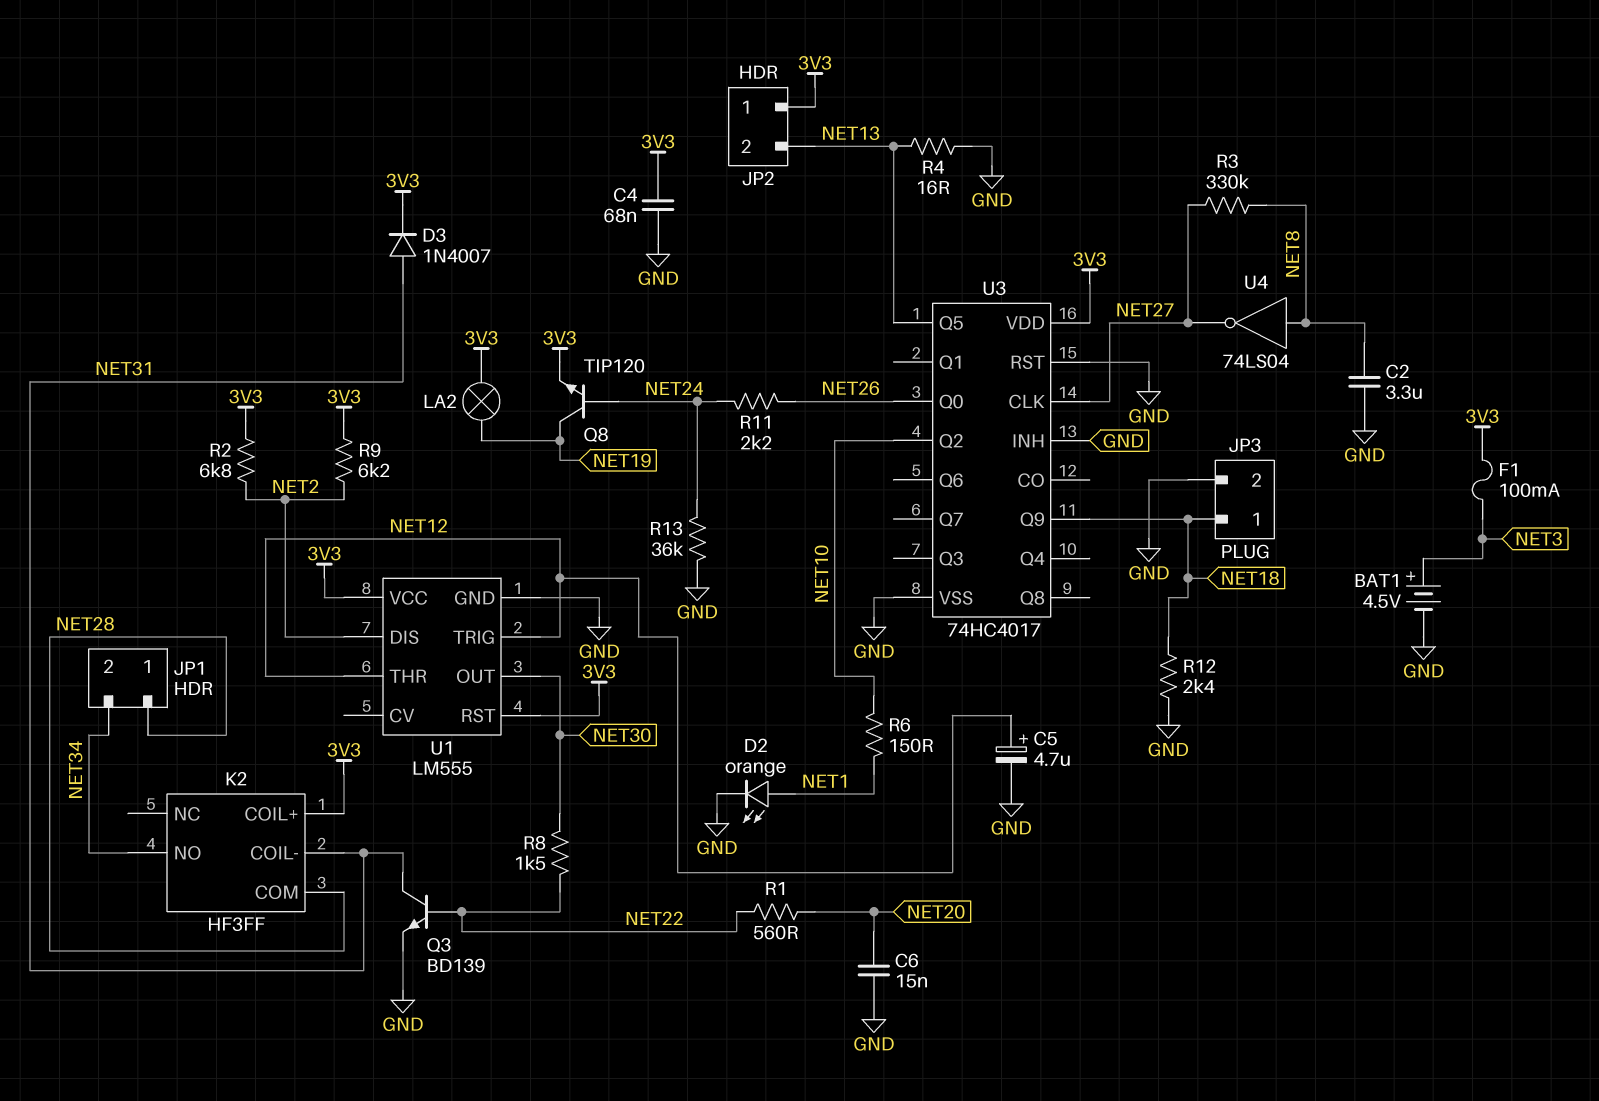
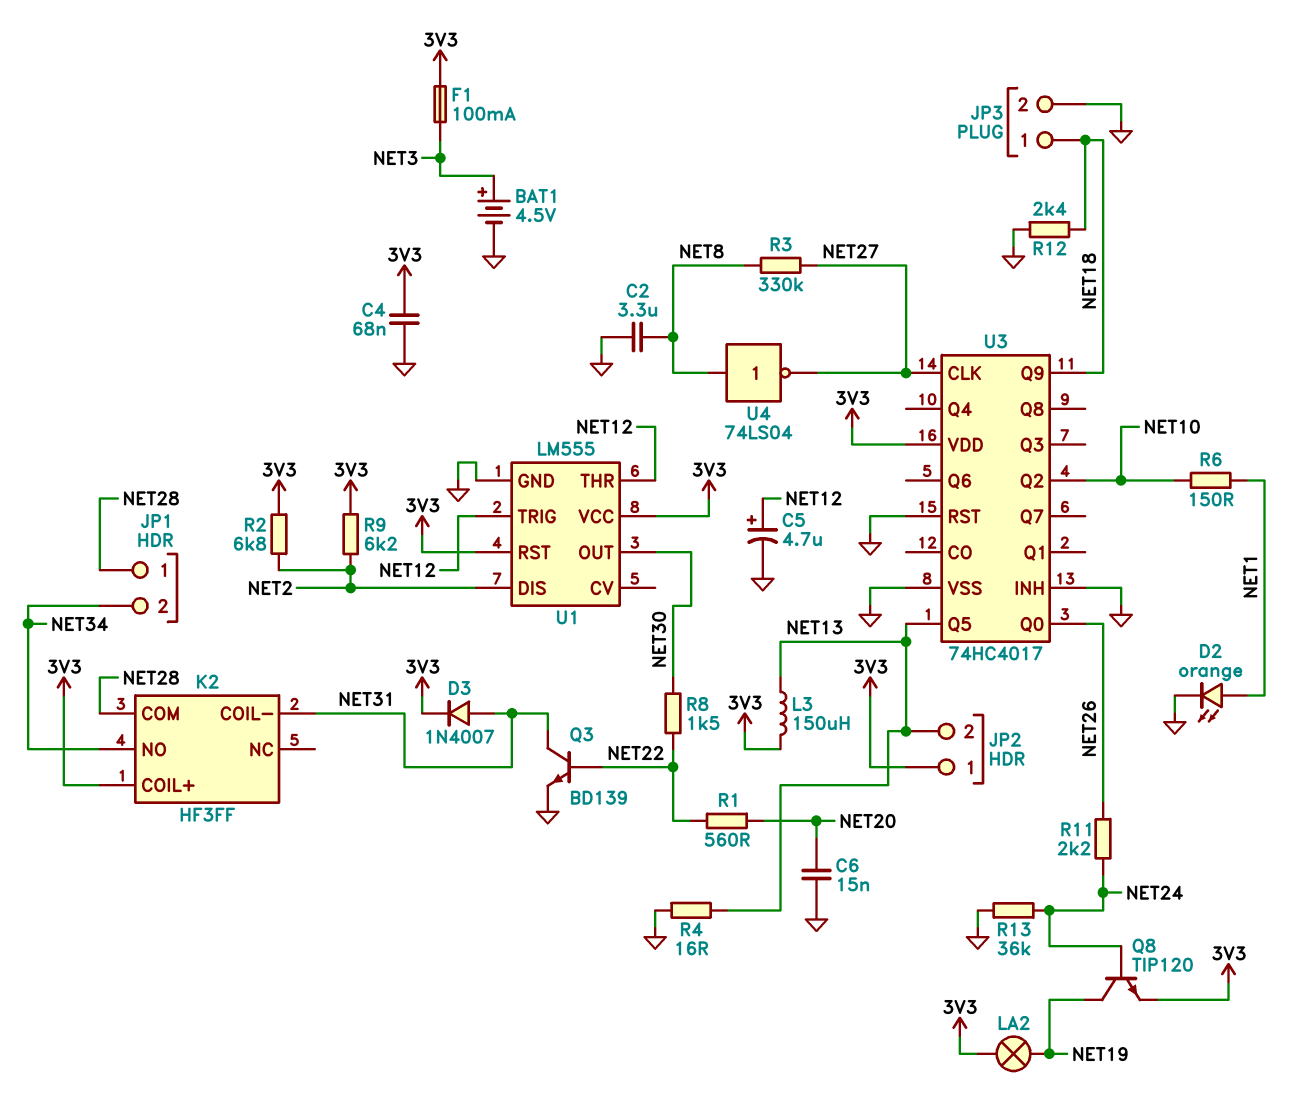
L3: none -> 150uH (3V3, NET13)

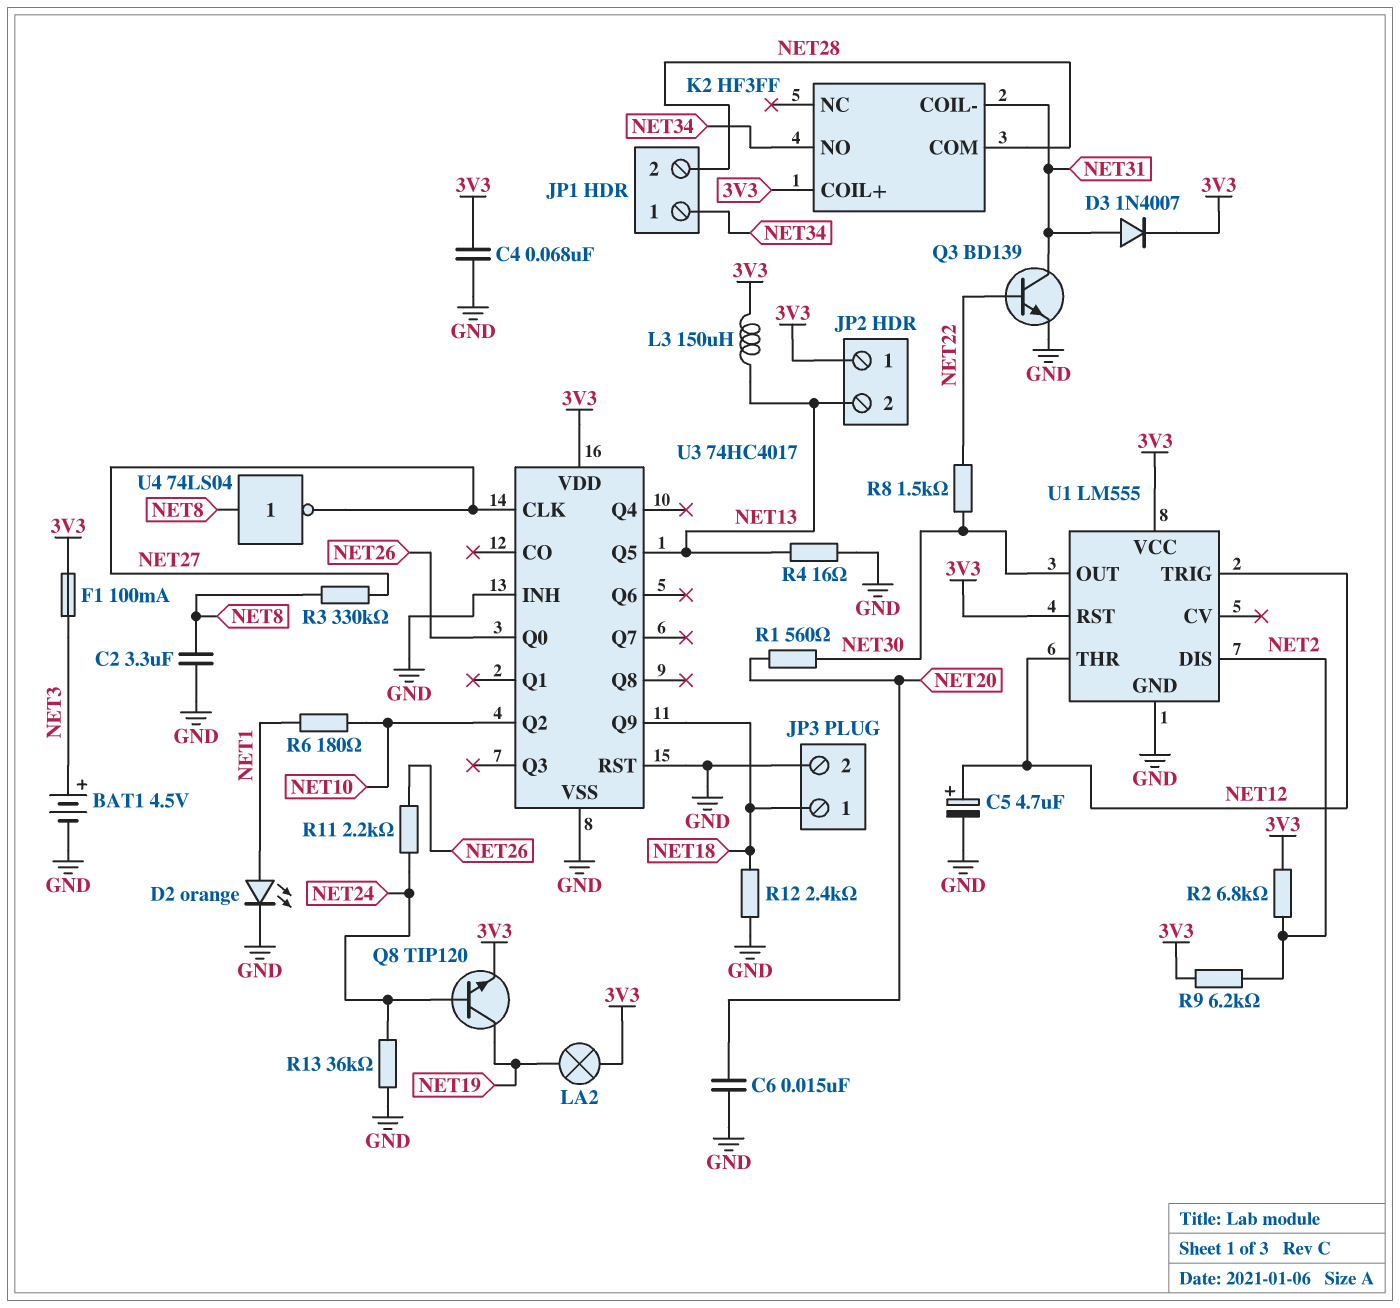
JP1 pin 1: NET28 -> NET34
JP1 pin 2: NET34 -> NET28
R1: 560 (NET20, NET22) -> 560 (NET20, NET30)
R6: 150 (NET1, NET10) -> 180 (NET1, NET10)

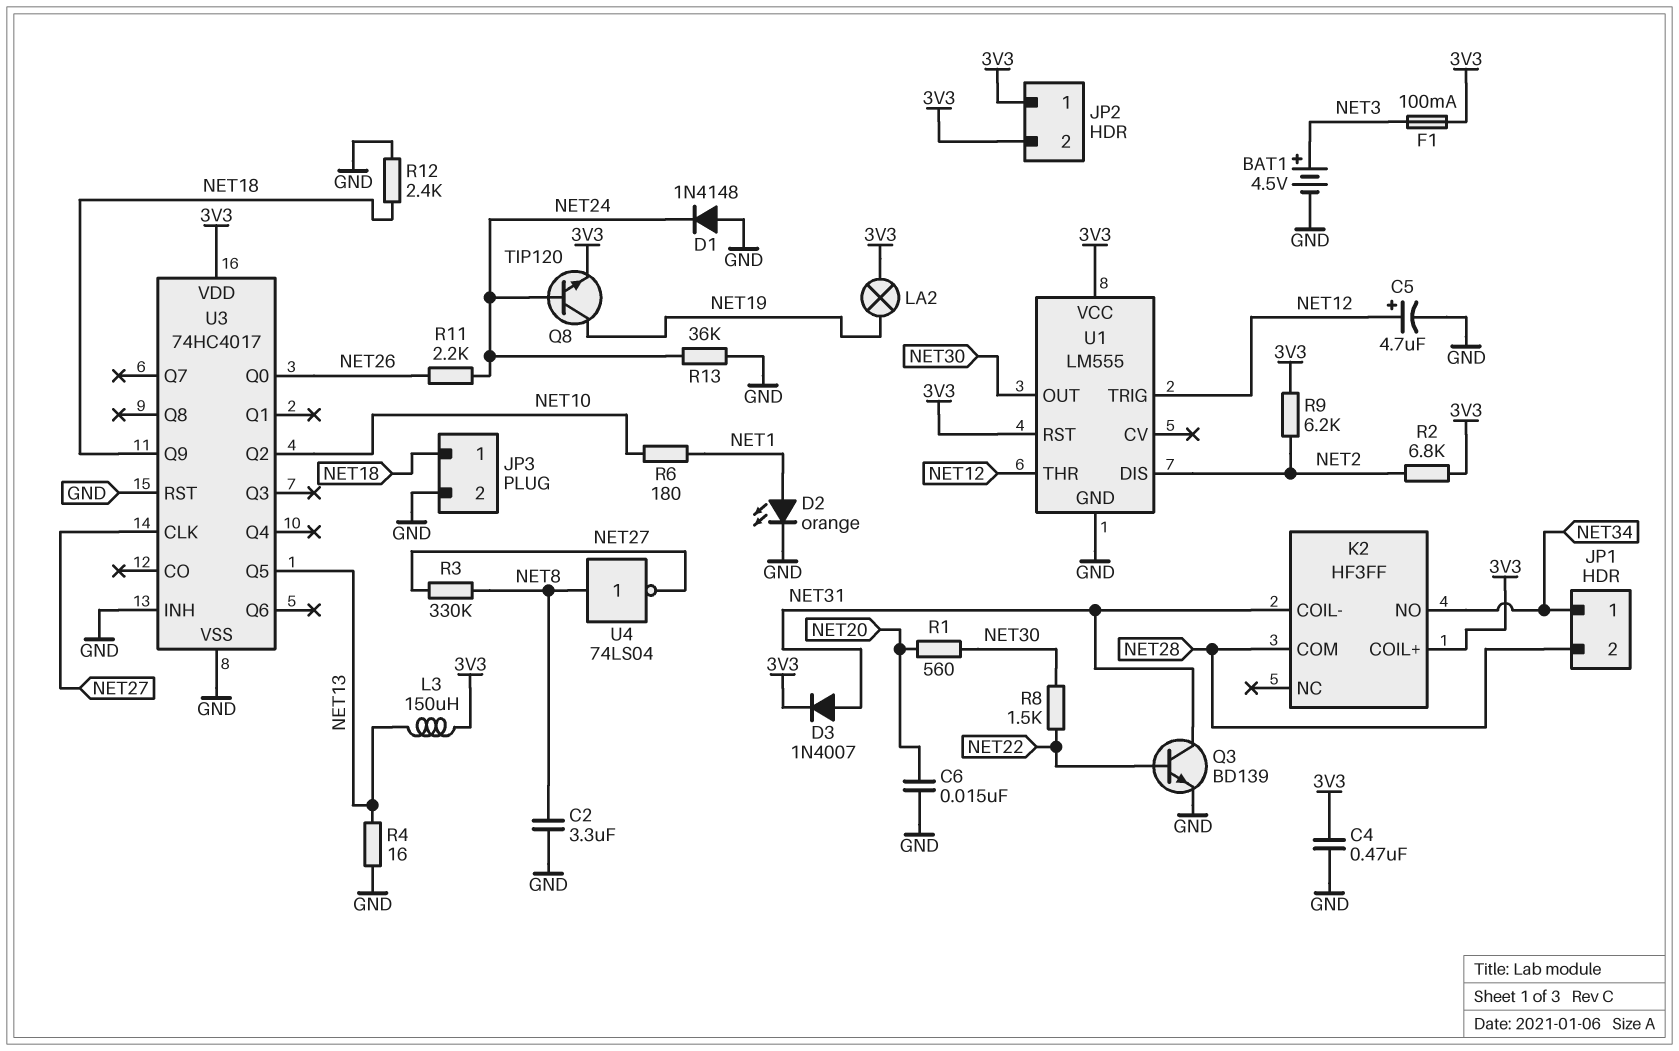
C4: 68nF (3V3, GND) -> 470nF (3V3, GND)
D1: none -> diode 1N4148 (A GND, K NET24)
JP2 pin 2: NET13 -> 3V3

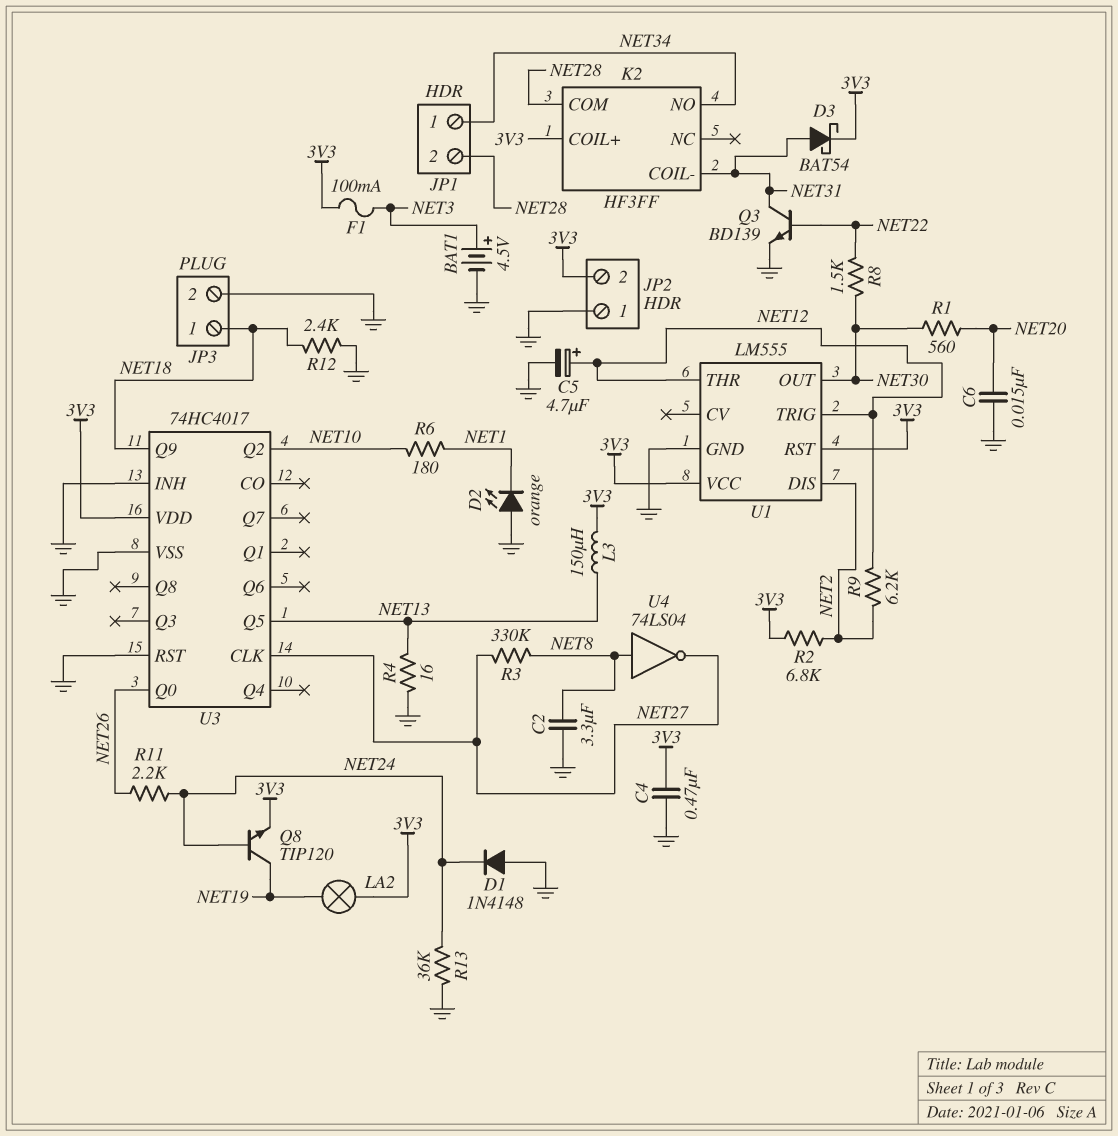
D2: LED orange (A NET1, K GND) -> LED orange (A GND, K NET1)
D3: diode 1N4007 (A NET31, K 3V3) -> schottky BAT54 (A NET31, K 3V3)
JP2 pin 1: 3V3 -> GND
R9: 6.2k (3V3, NET2) -> 6.2k (NET2, NET12)

